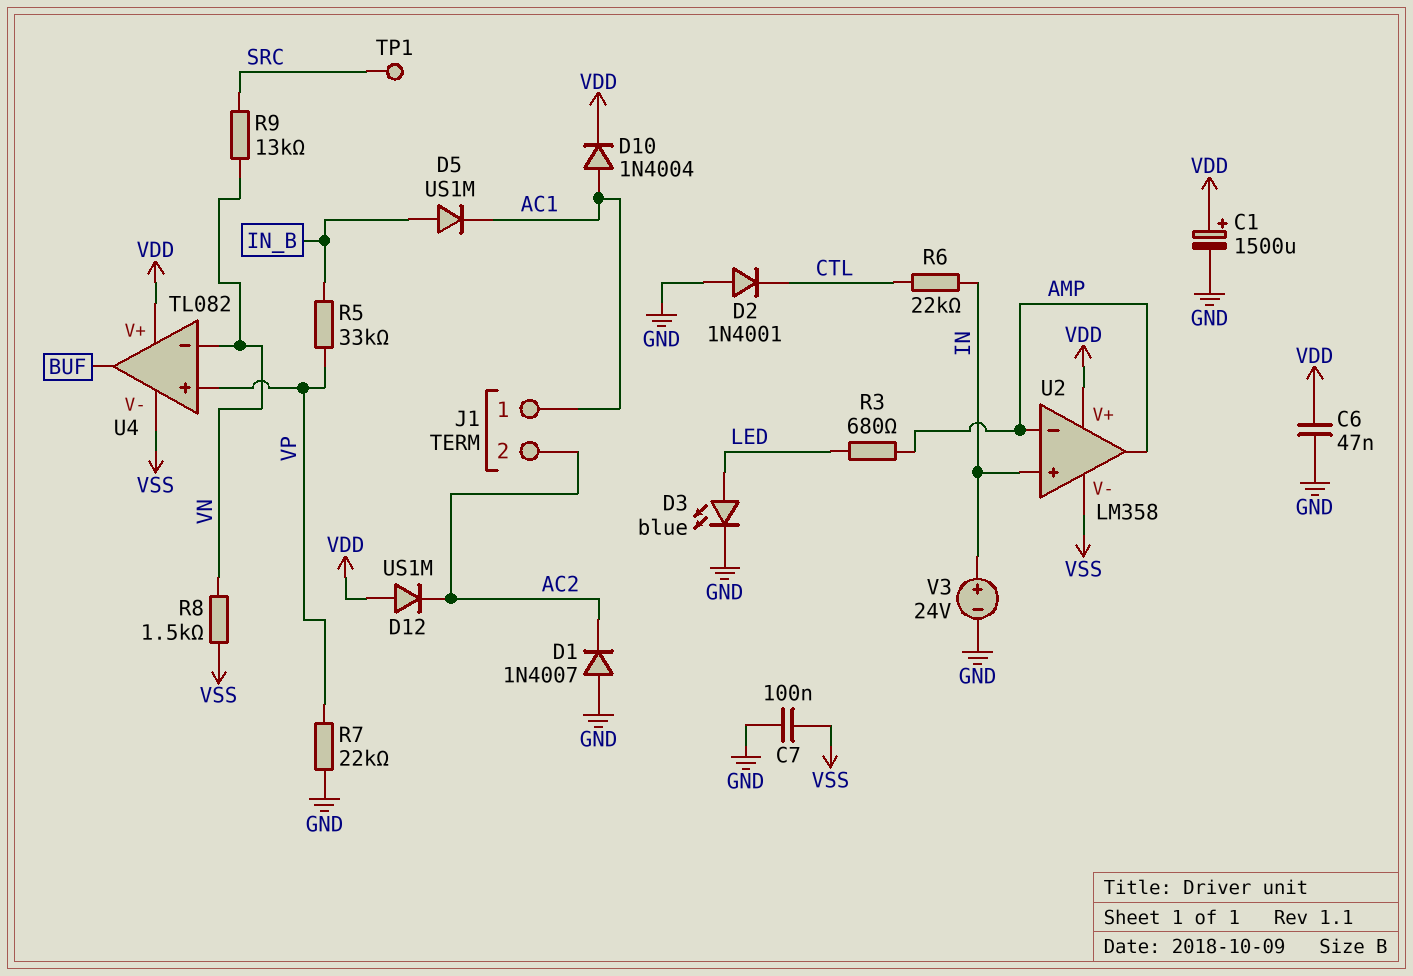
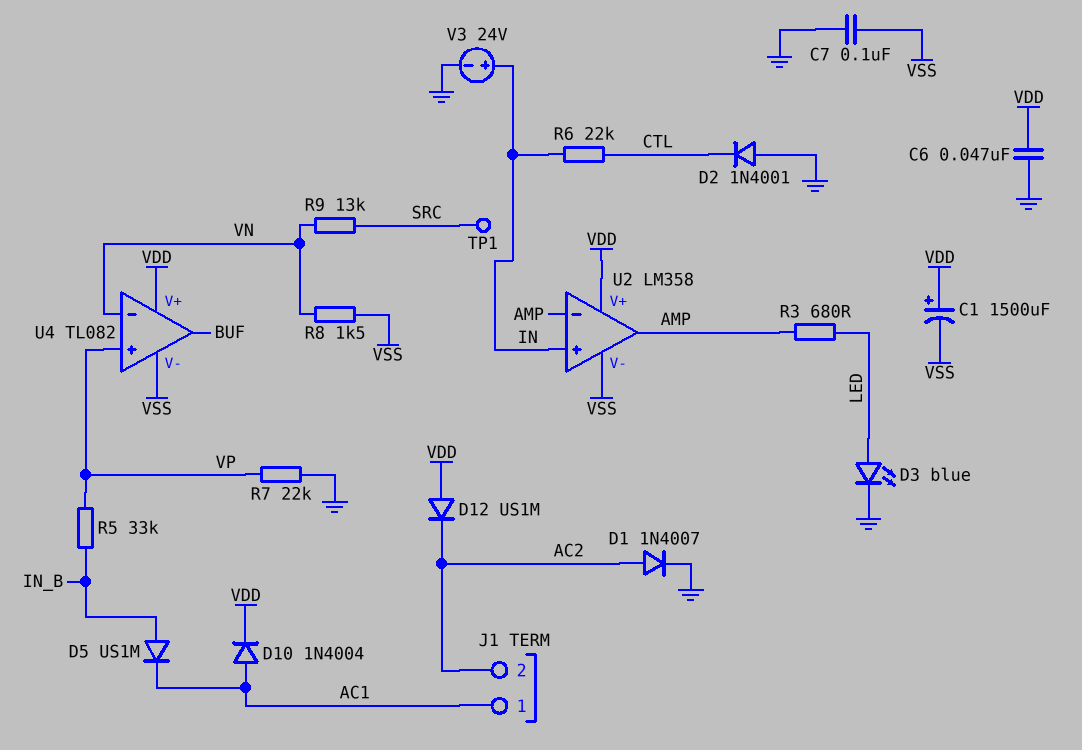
C1: 1500uF (plus VDD, minus GND) -> 1500uF (plus VDD, minus VSS)
D1: diode 1N4007 (A GND, K AC2) -> diode 1N4007 (A AC2, K GND)

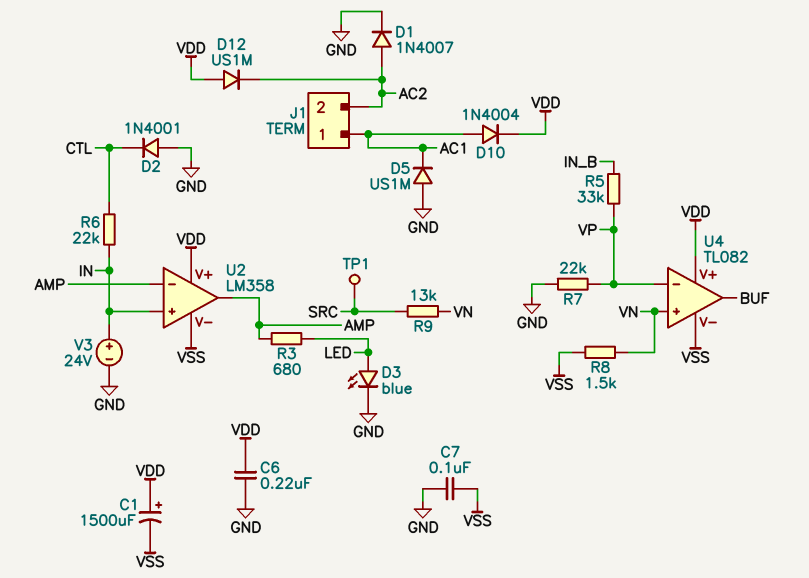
C6: 47nF (GND, VDD) -> 220nF (GND, VDD)
D5: diode US1M (A IN_B, K AC1) -> diode US1M (A GND, K AC1)
U4 pin in+: VP -> VN
U4 pin in-: VN -> VP

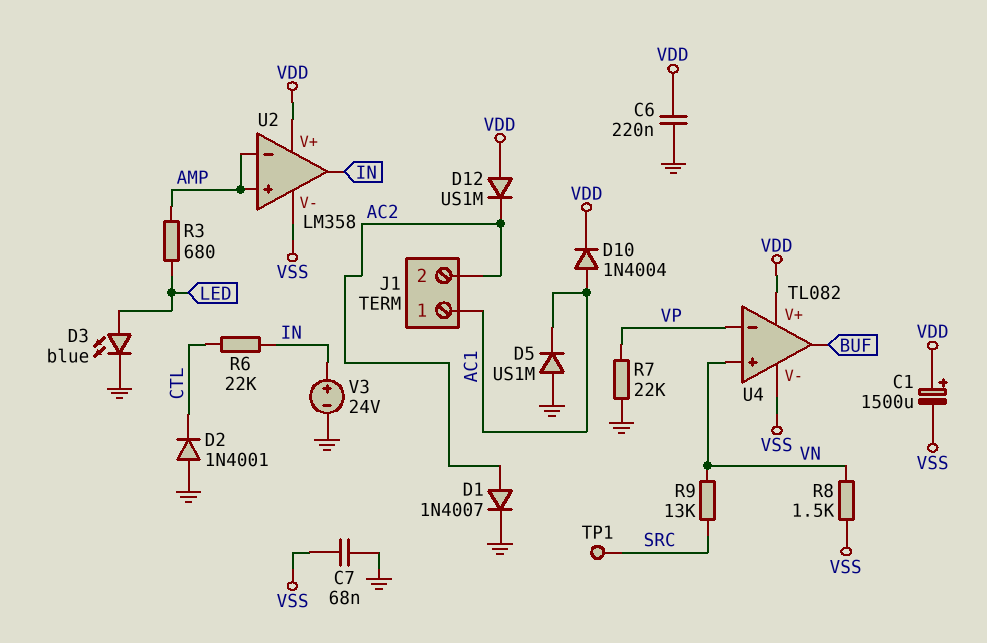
C7: 100nF (GND, VSS) -> 68nF (GND, VSS)
R5: 33k (IN_B, VP) -> none
U2 pin in+: IN -> AMP
U2 pin out: AMP -> IN

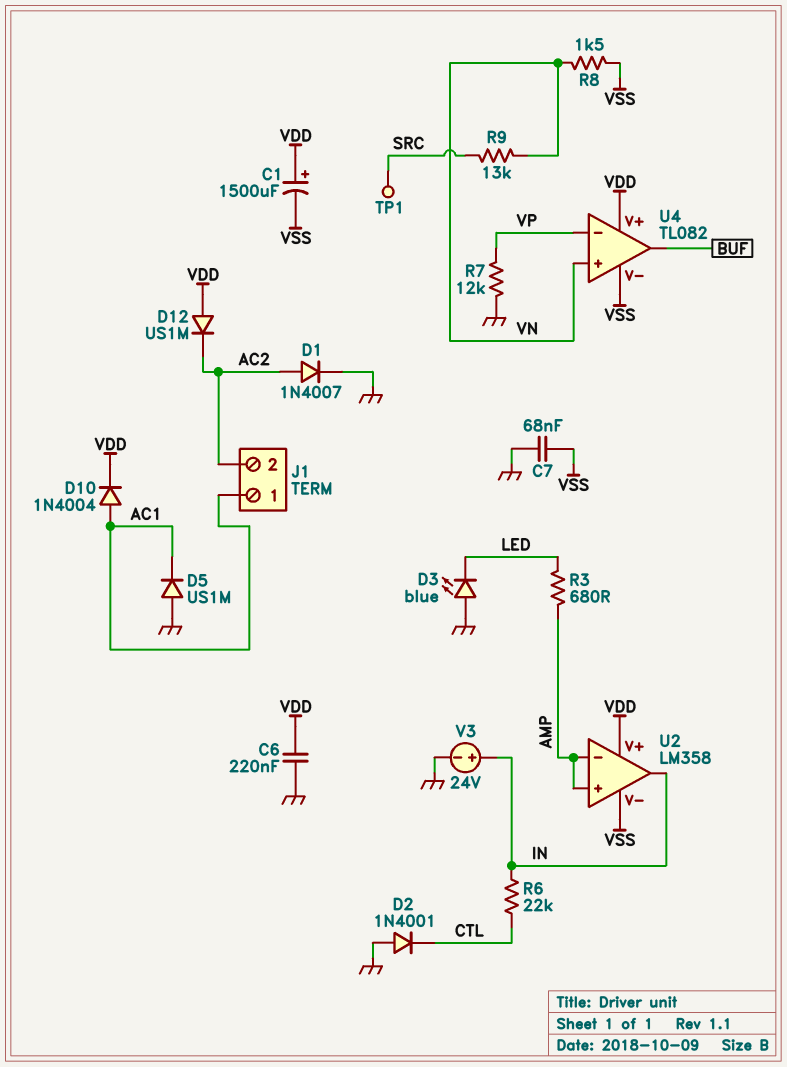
D3: LED blue (A LED, K GND) -> LED blue (A GND, K LED)
R7: 22k (GND, VP) -> 12k (GND, VP)

